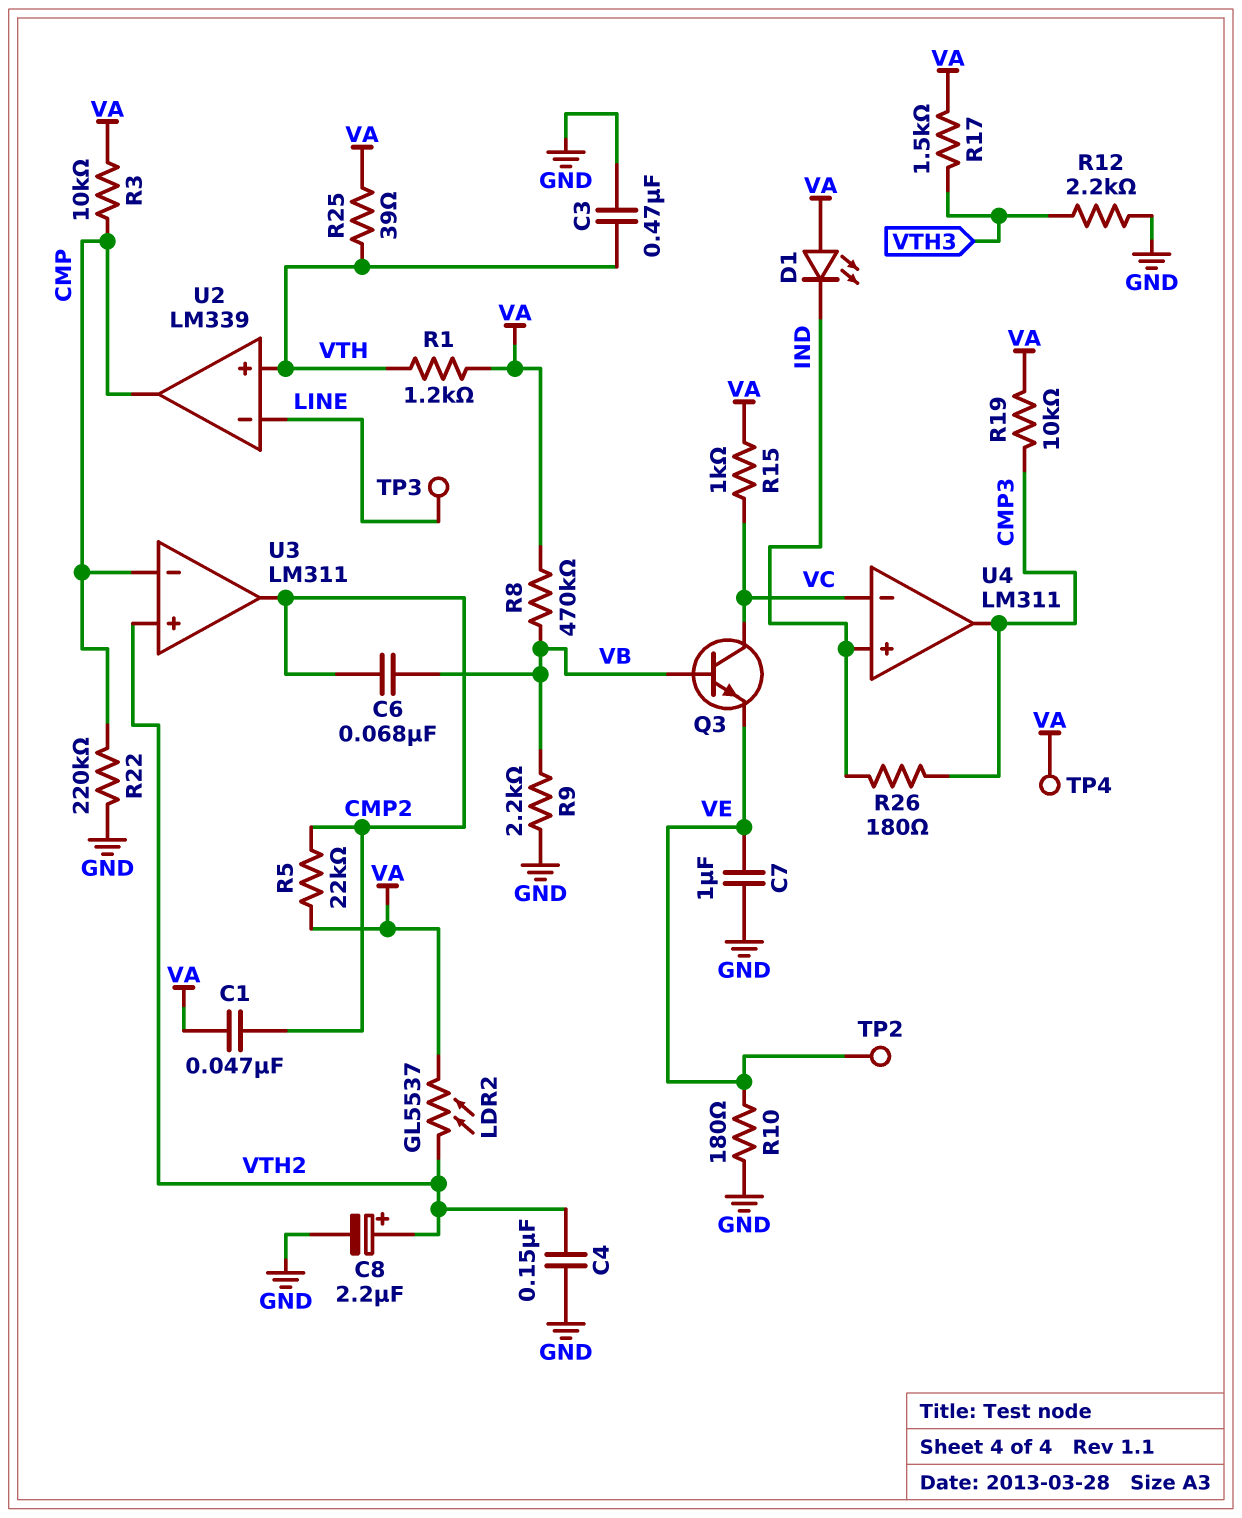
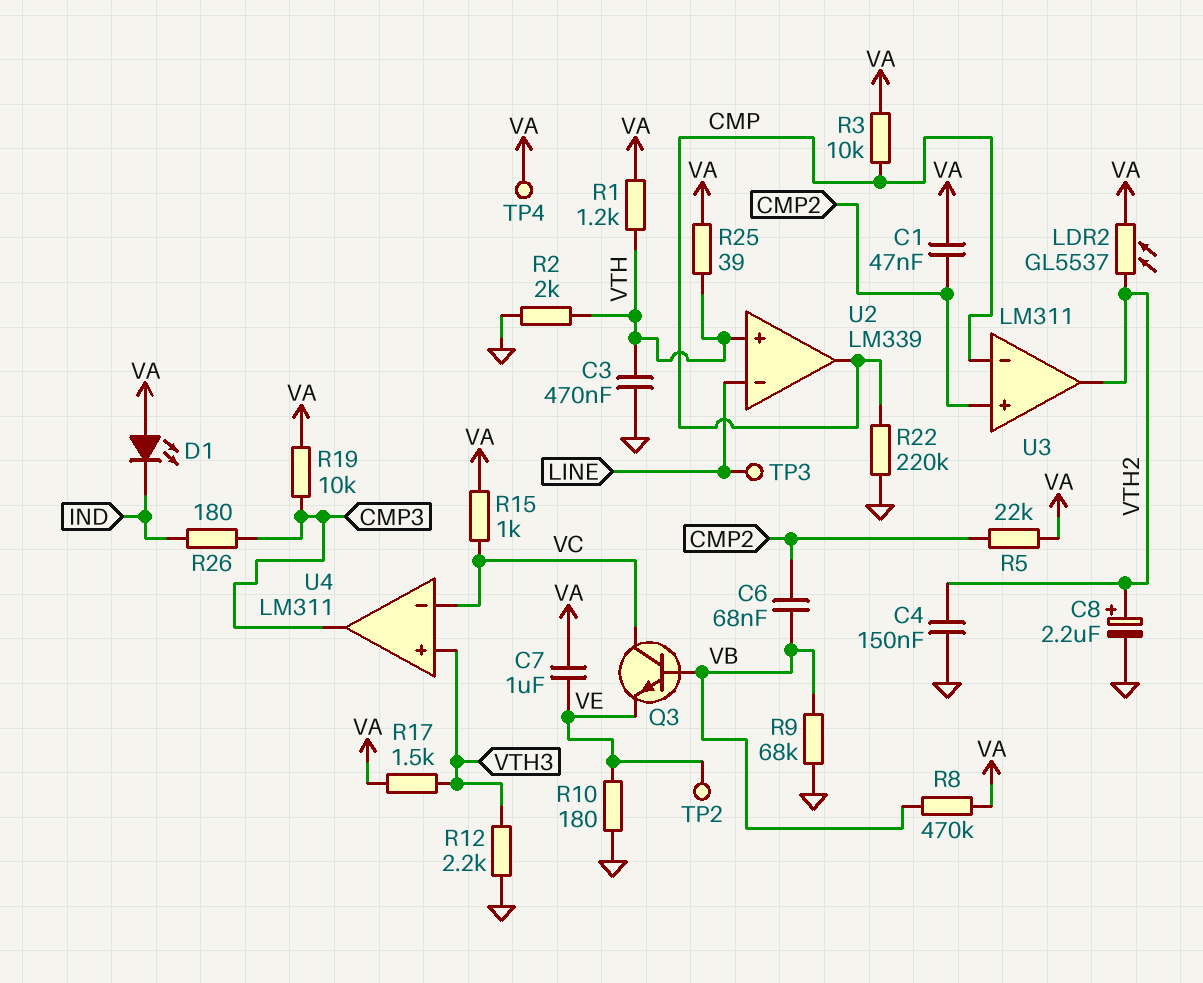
C7: 1uF (GND, VE) -> 1uF (VA, VE)
R2: none -> 2k (GND, VTH)
R9: 2.2k (GND, VB) -> 68k (GND, VB)
U3 pin in+: VTH2 -> CMP2
U3 pin out: CMP2 -> VTH2
U4 pin in+: IND -> VTH3

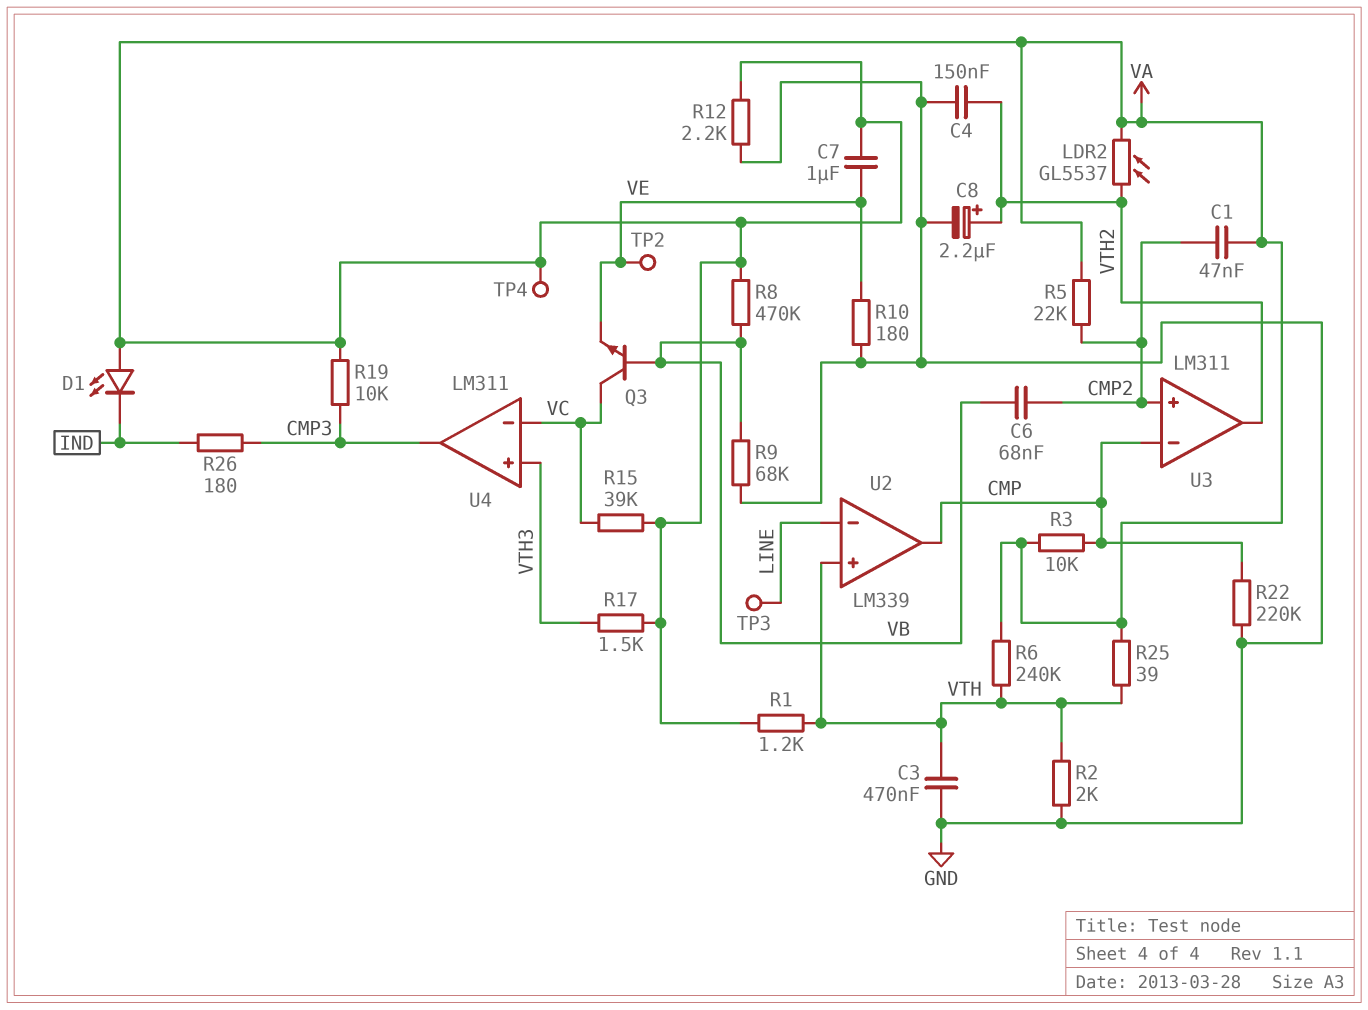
R6: none -> 240k (VA, VTH)
R12: 2.2k (GND, VTH3) -> 2.2k (GND, VA)
R15: 1k (VA, VC) -> 39k (VA, VC)

